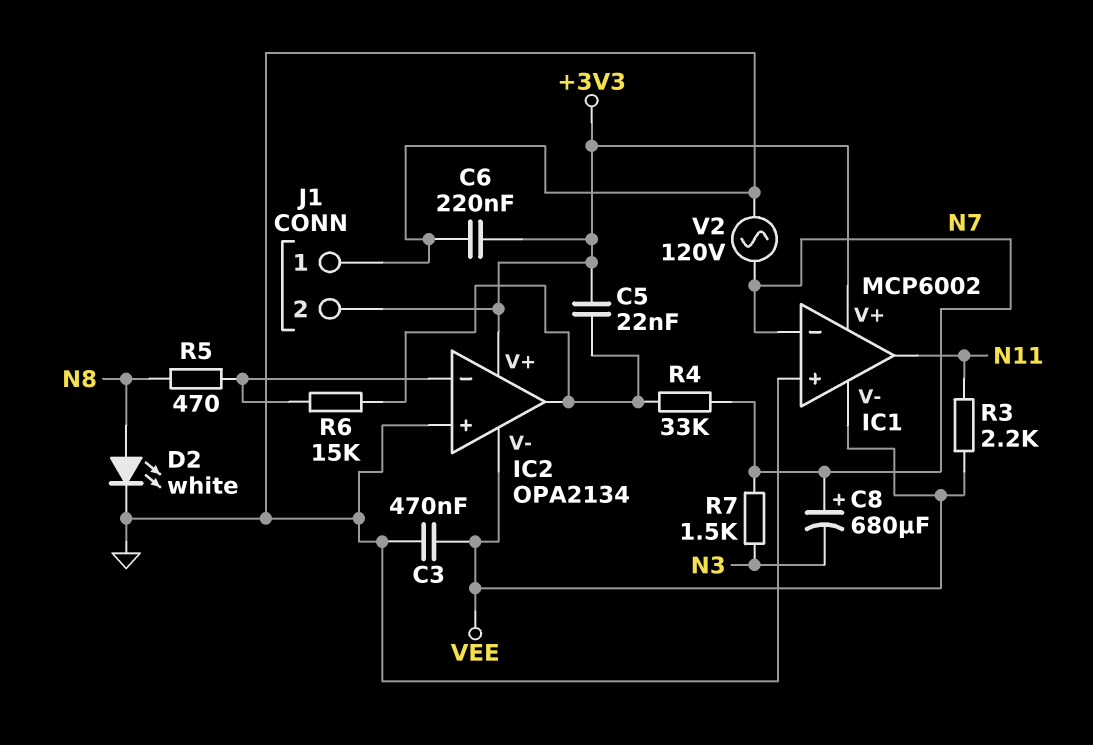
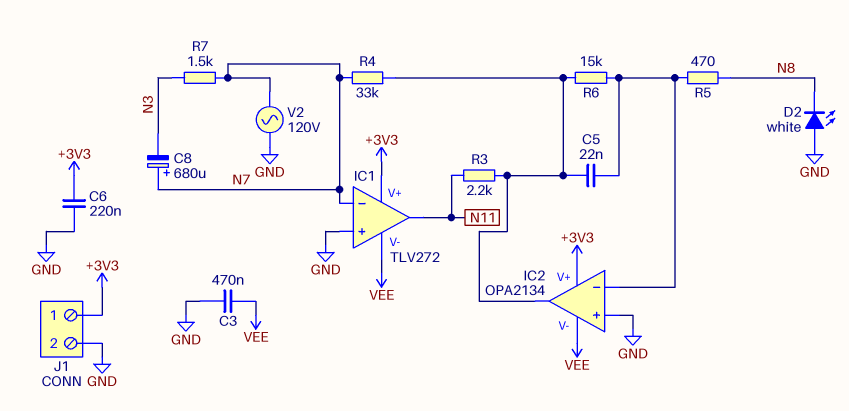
C5: 22nF (+3V3, IC2/out) -> 22nF (IC2/in-, IC2/out)
D2: LED white (A N8, K GND) -> LED white (A GND, K N8)
IC1: MCP6002 -> TLV272
J1 pin 1: GND -> +3V3
J1 pin 2: +3V3 -> GND
R3: 2.2k (N11, VEE) -> 2.2k (IC2/out, N11)

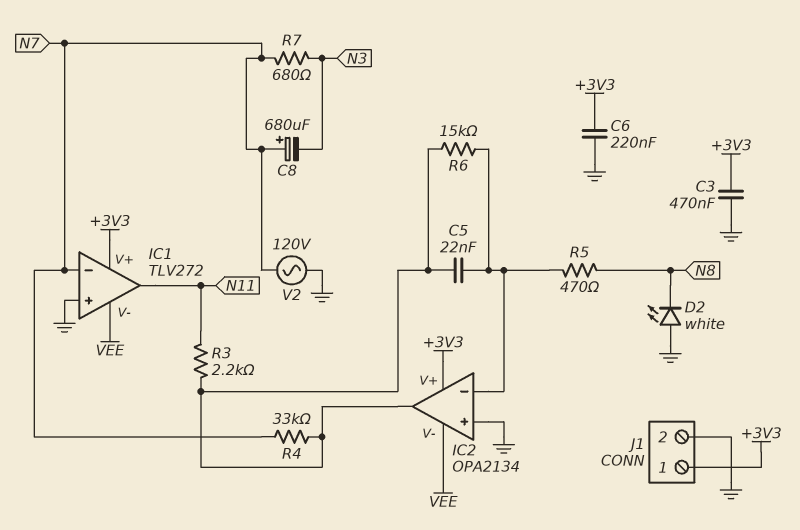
C3: 470nF (GND, VEE) -> 470nF (+3V3, GND)
R7: 1.5k (N3, N7) -> 680 (N3, N7)

